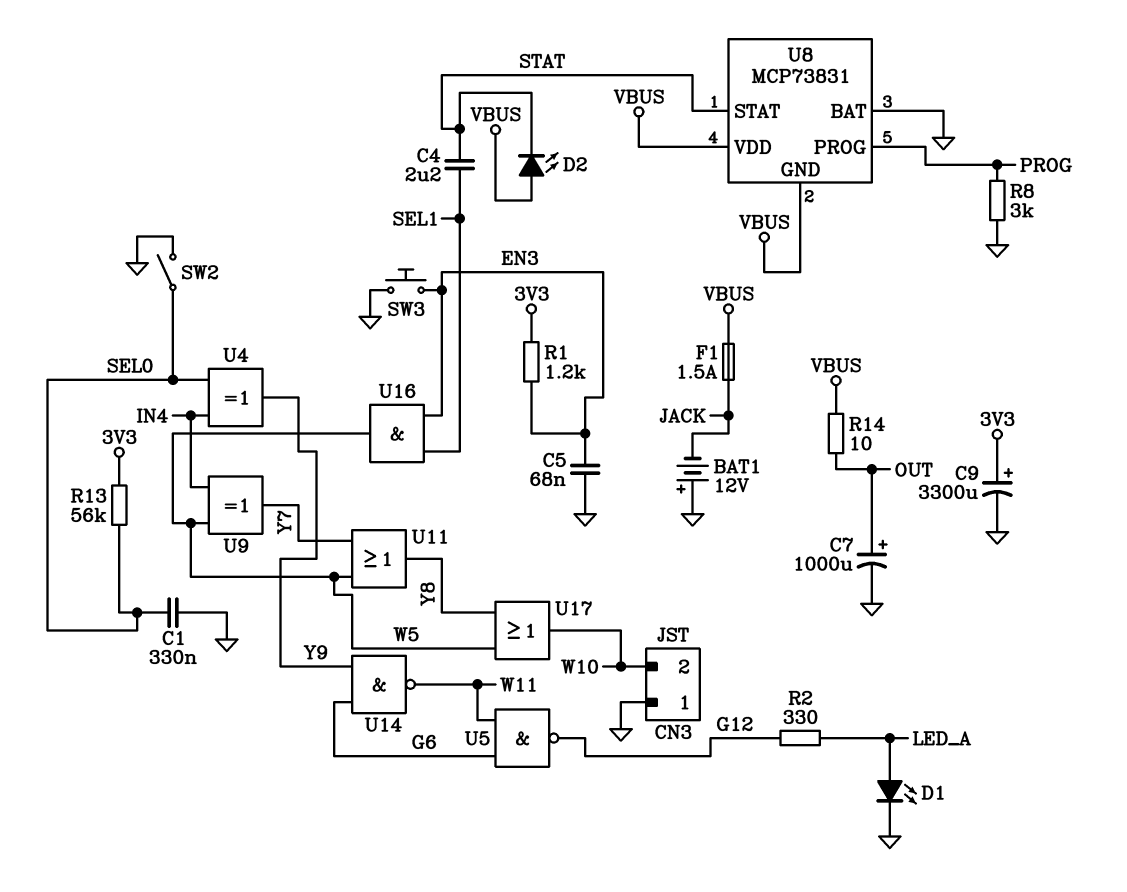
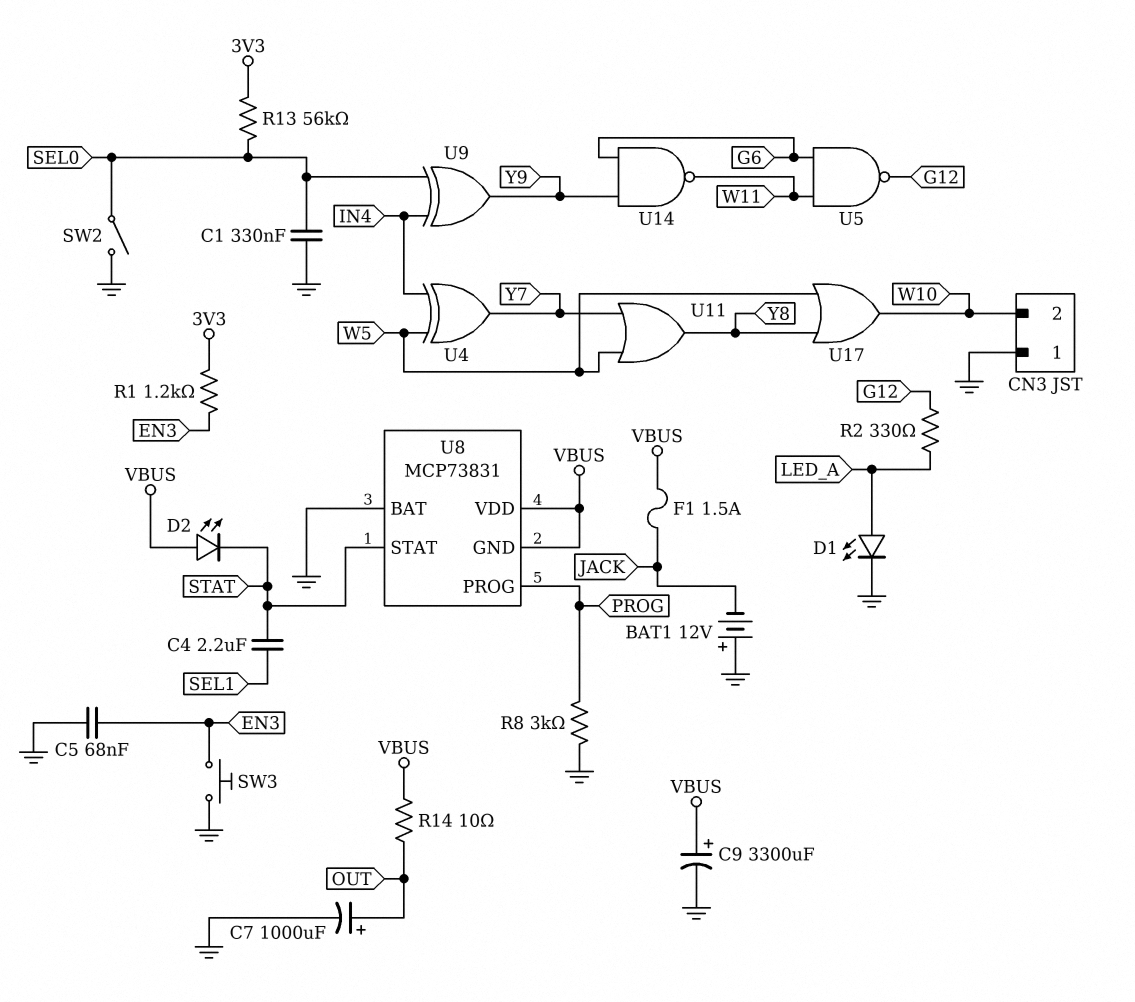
C9: 3300uF (plus 3V3, minus GND) -> 3300uF (plus VBUS, minus GND)
U4: XOR (in IN4, in SEL0, out Y9) -> XOR (in IN4, in W5, out Y7)
U9: XOR (in IN4, in W5, out Y7) -> XOR (in IN4, in SEL0, out Y9)
U16: AND (in EN3, in SEL1, out W5) -> none

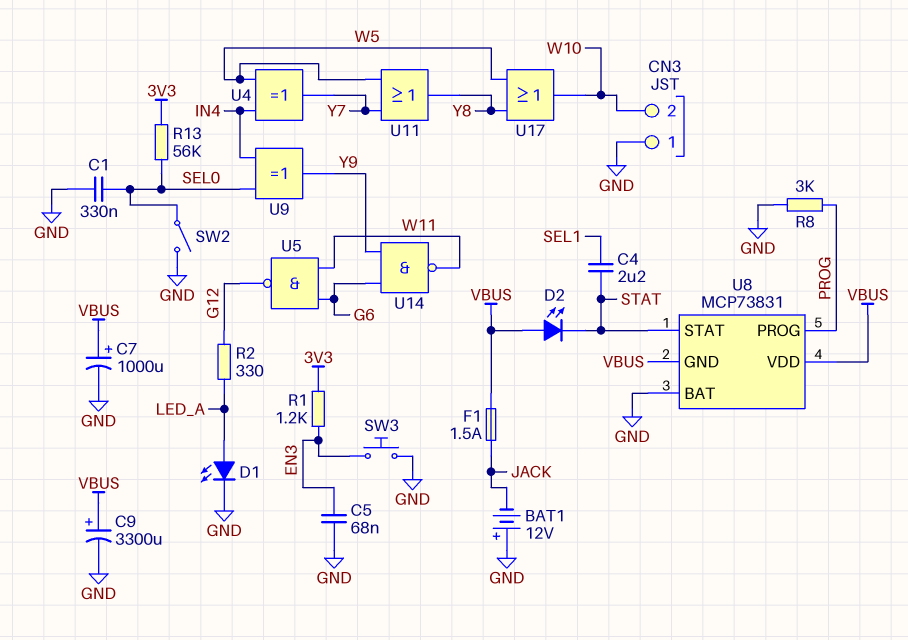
C7: 1000uF (plus OUT, minus GND) -> 1000uF (plus VBUS, minus GND)
R14: 10 (OUT, VBUS) -> none

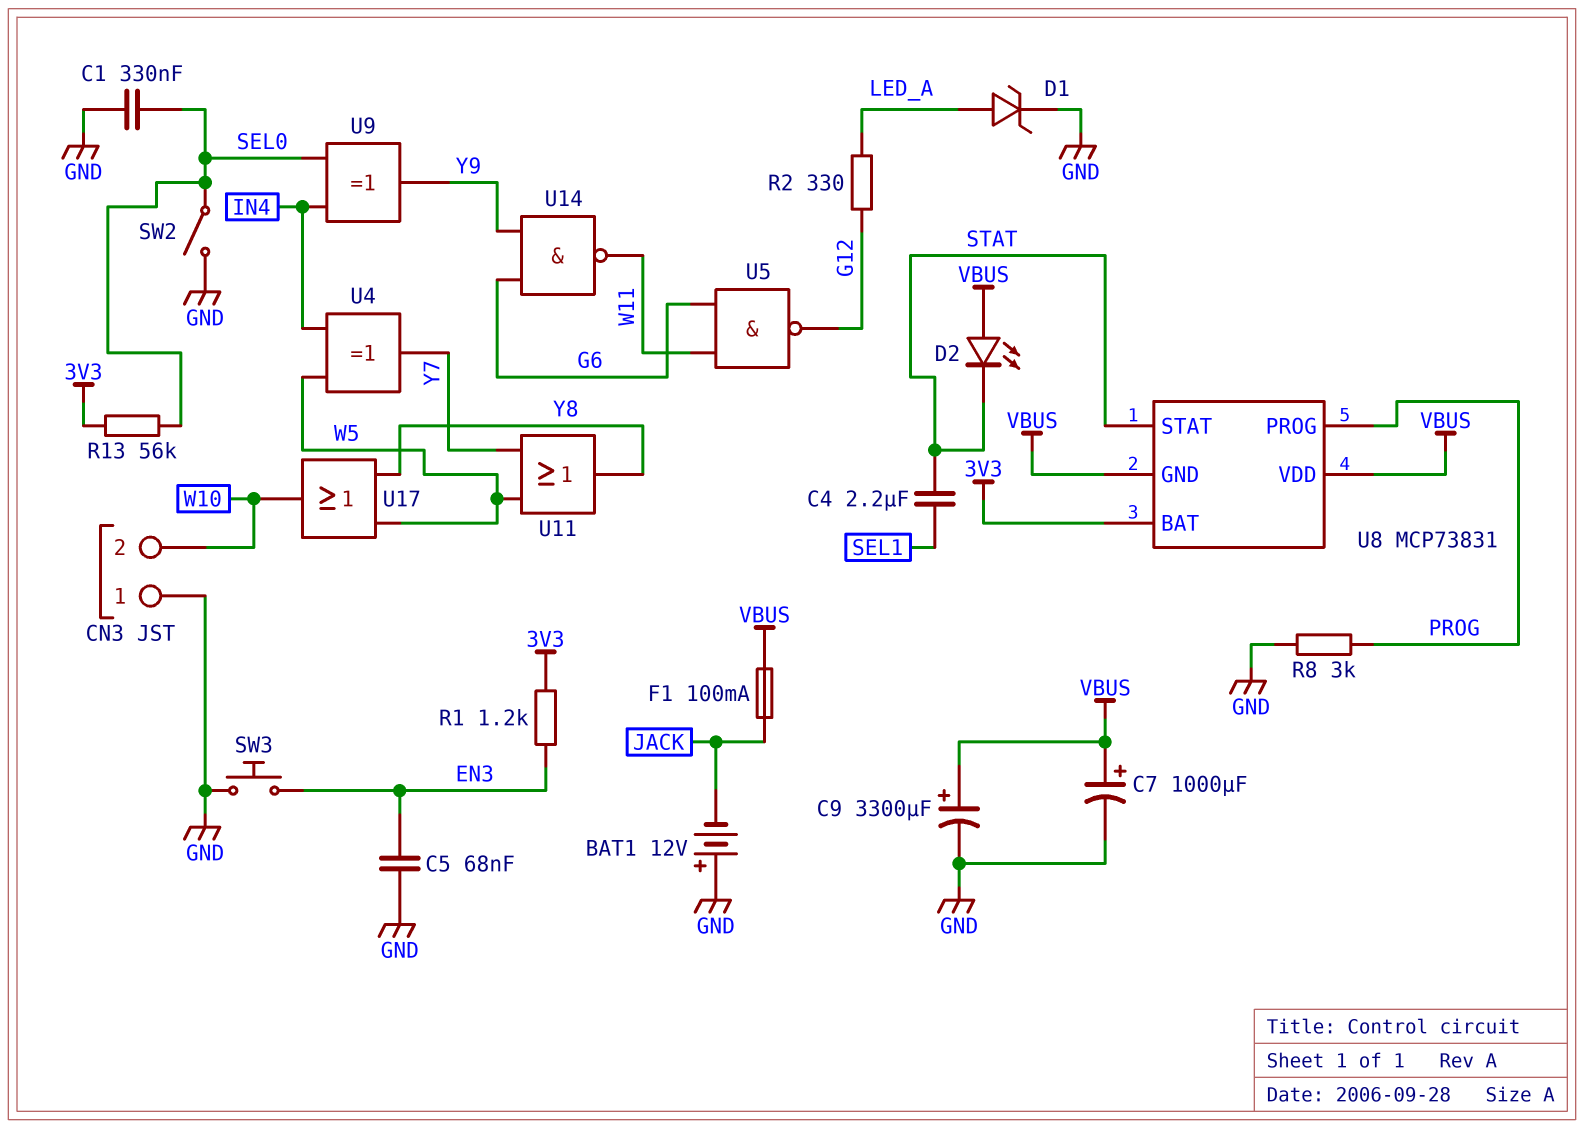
D1: LED (A LED_A, K GND) -> zener (A LED_A, K GND)
F1: 1.5A (JACK, VBUS) -> 100mA (JACK, VBUS)
U8 pin BAT: GND -> 3V3

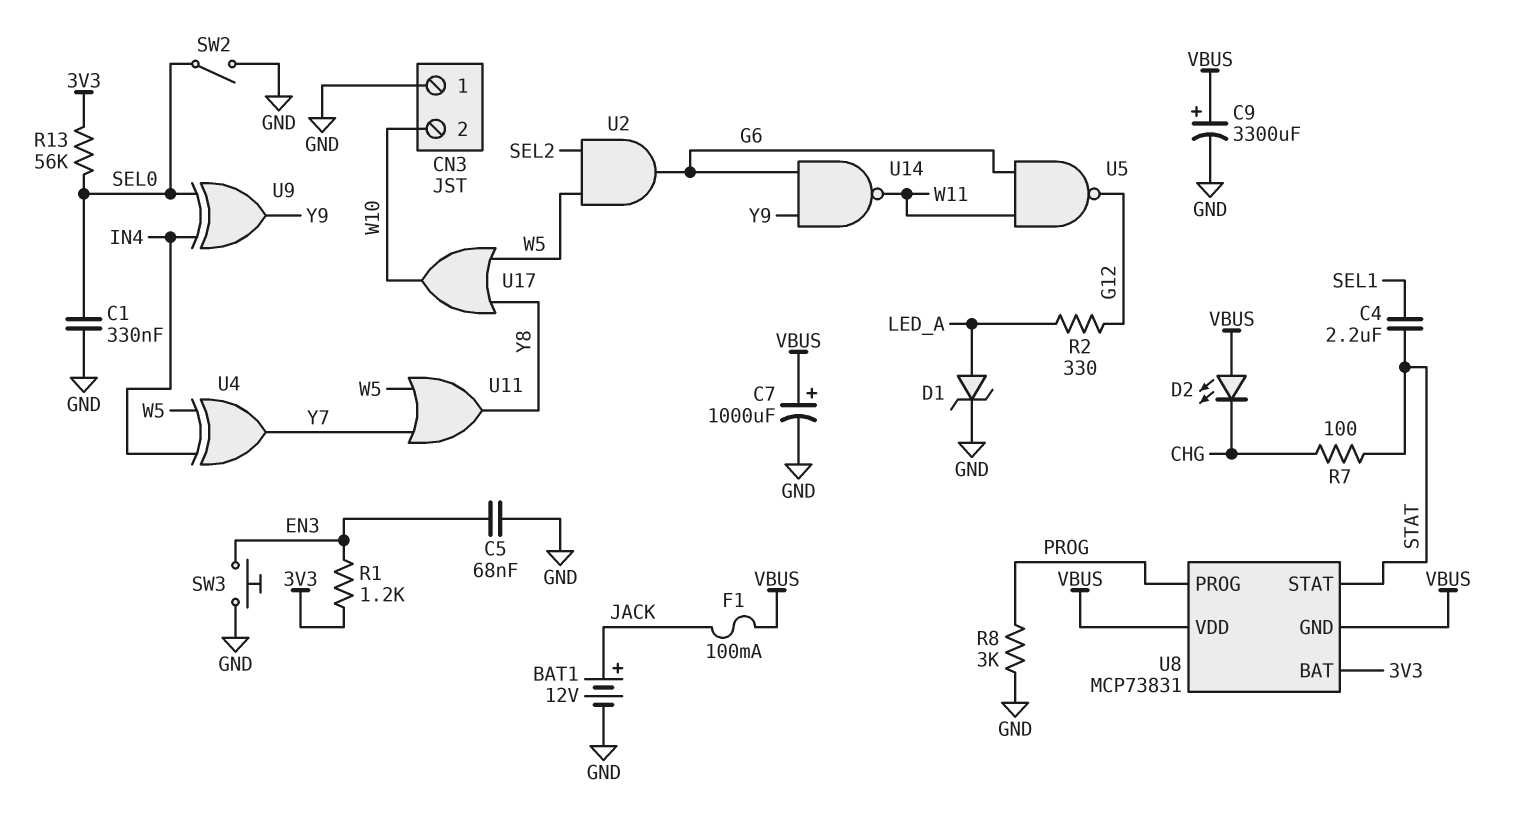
BAT1: 12V (plus GND, minus JACK) -> 12V (plus JACK, minus GND)
D2: LED (A VBUS, K STAT) -> LED (A VBUS, K CHG)
R7: none -> 100 (CHG, STAT)
U2: none -> AND (in SEL2, in W5, out G6)

